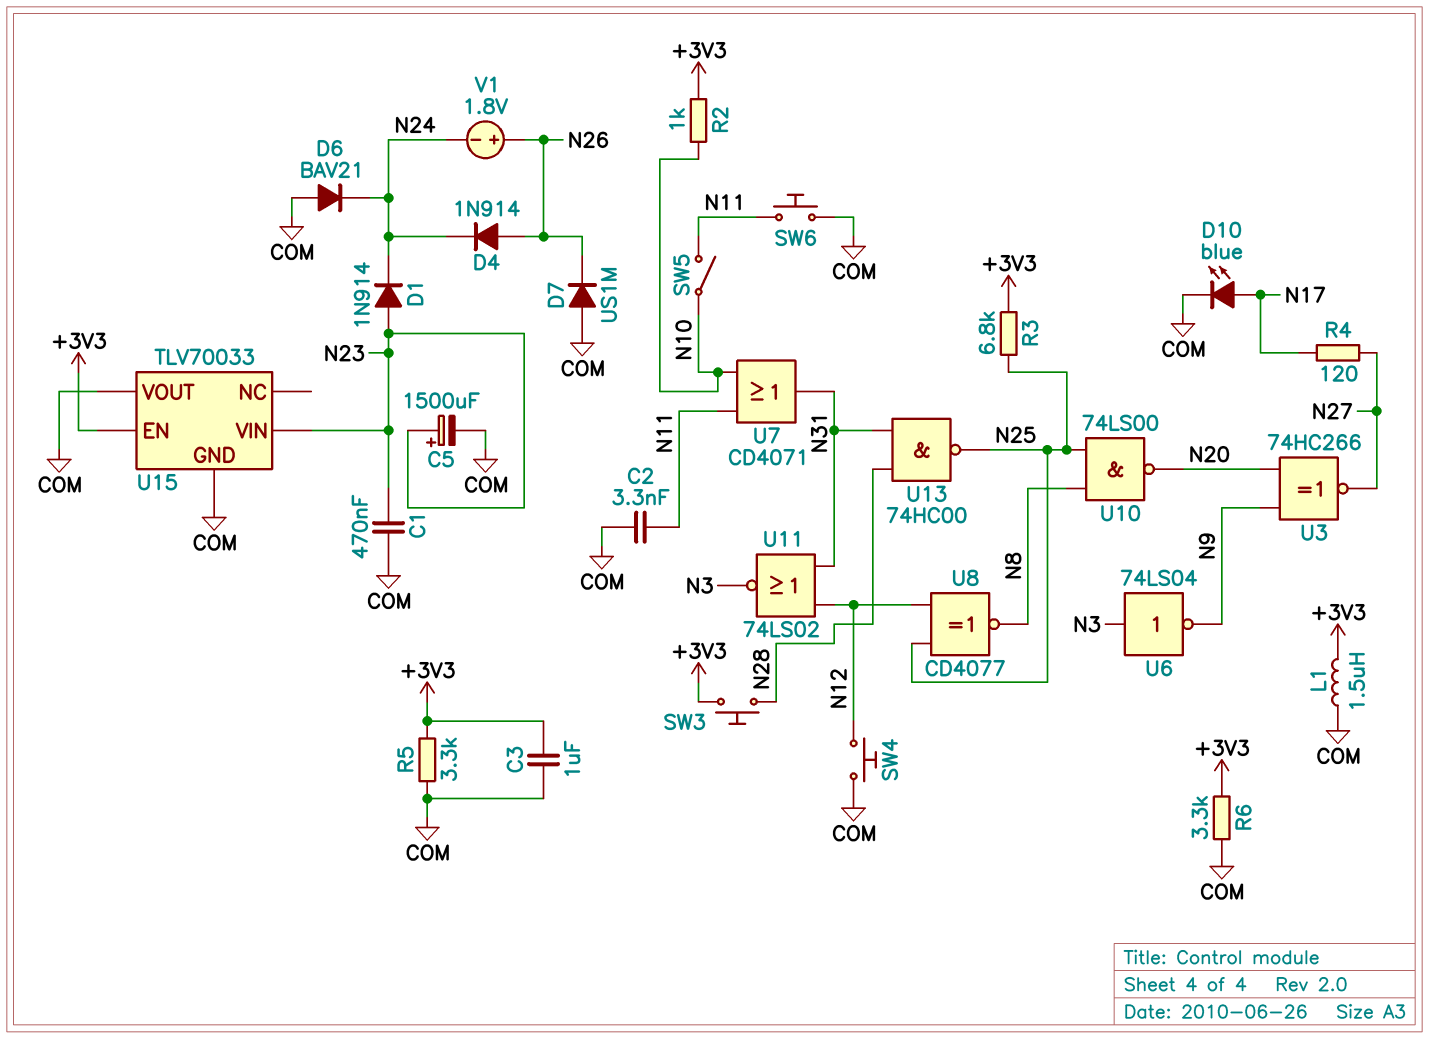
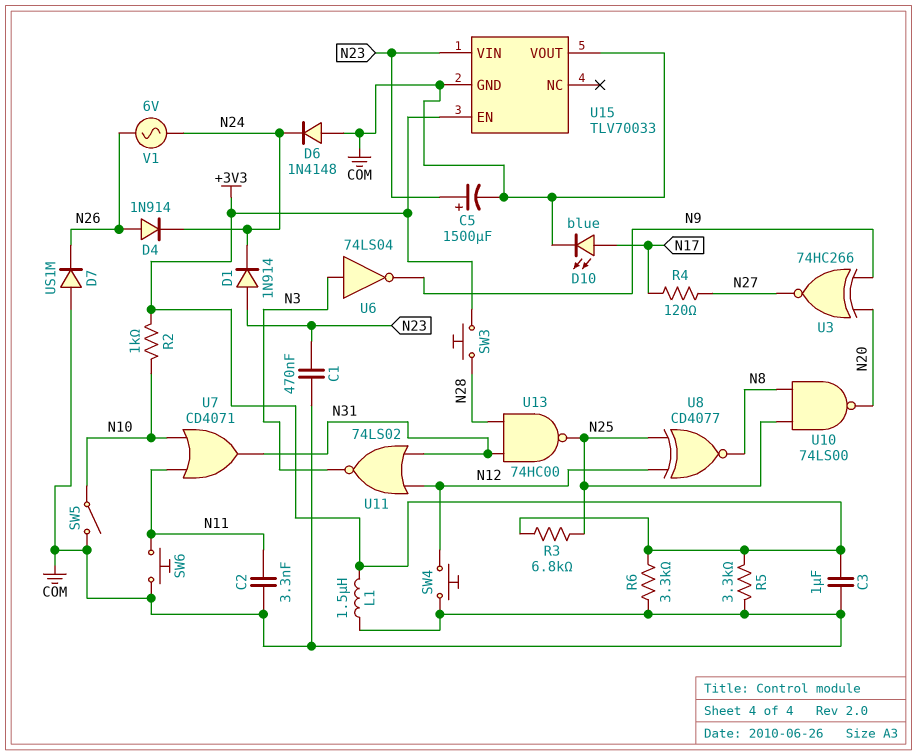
D6: diode BAV21 (A COM, K N24) -> diode 1N4148 (A COM, K N24)
SW5: switch (N10, N11) -> switch (COM, N10)
V1: 1.8V (plus N26, minus N24) -> AC 6V (N24, N26)

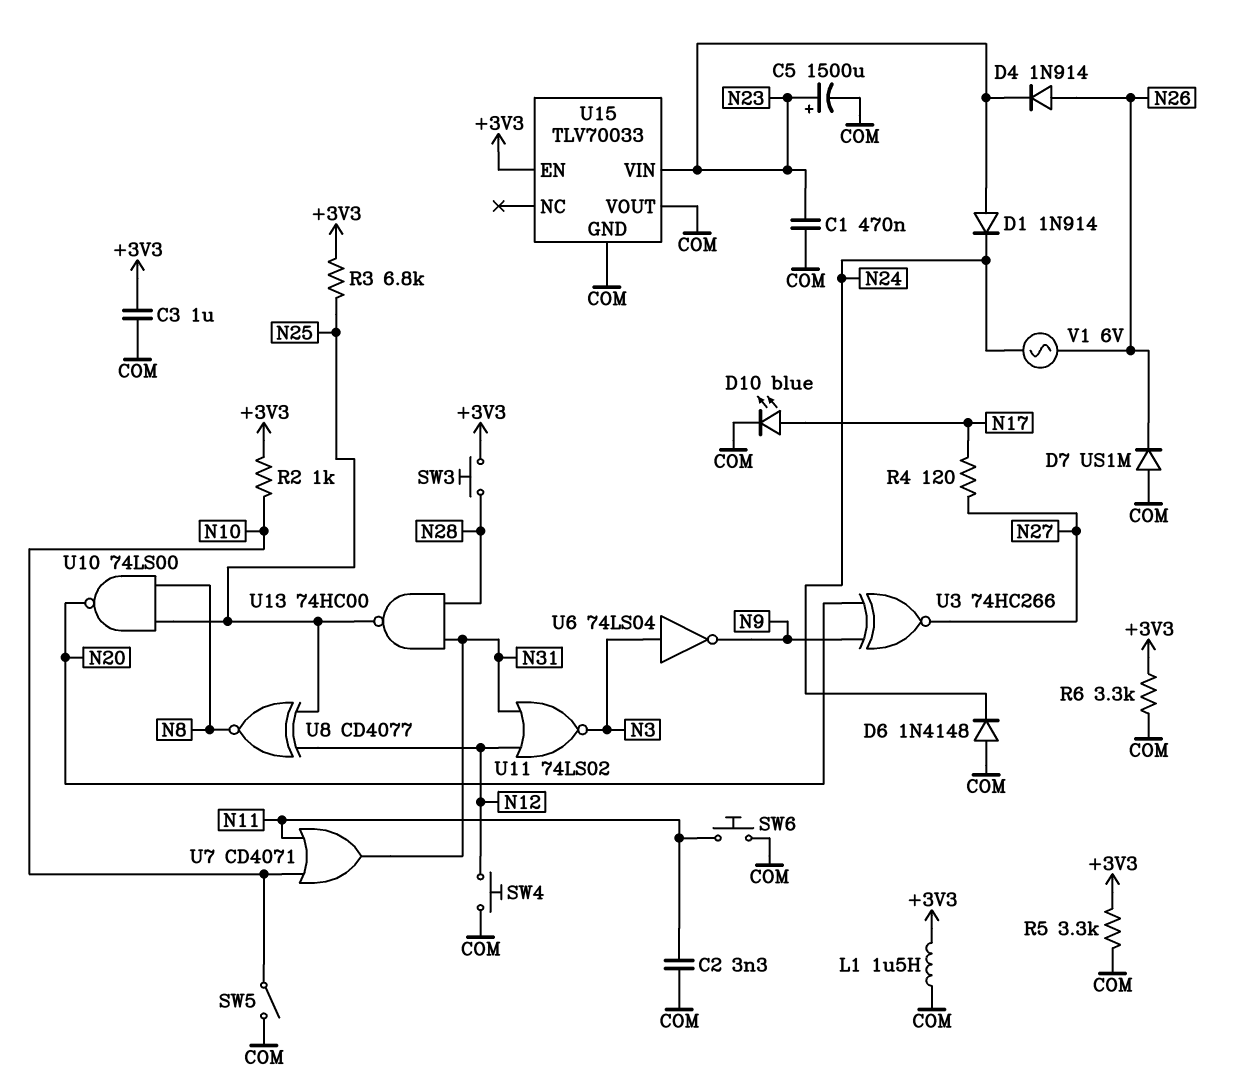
D4: diode 1N914 (A N26, K N24) -> diode 1N914 (A N26, K N23)

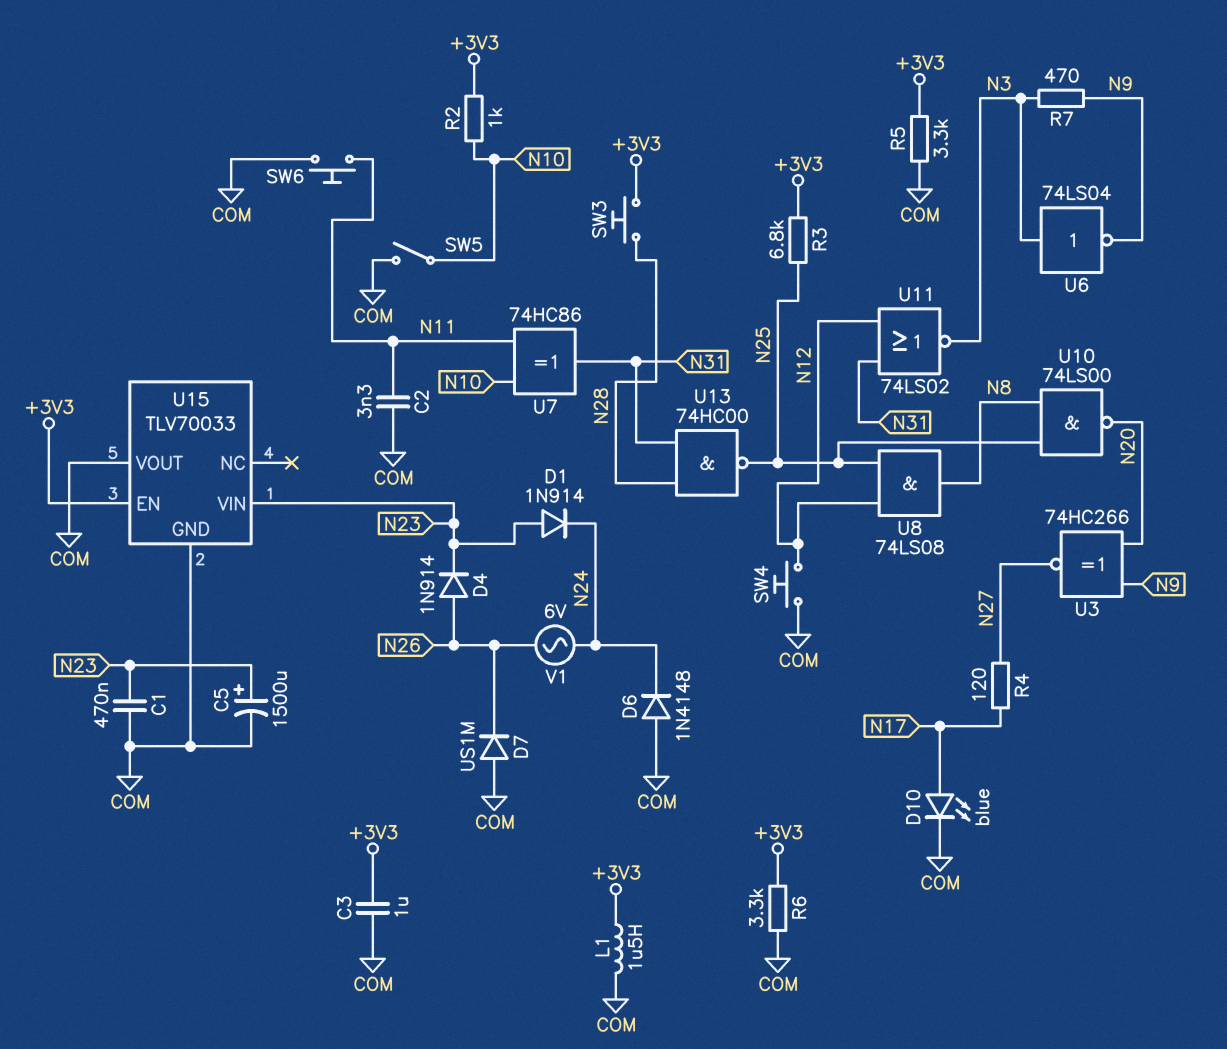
R7: none -> 470 (N3, N9)
U7: OR CD4071 (in N10, in N11, out N31) -> XOR 74HC86 (in N10, in N11, out N31)
U8: XNOR CD4077 (in N12, in N25, out N8) -> AND 74LS08 (in N12, in N25, out N8)

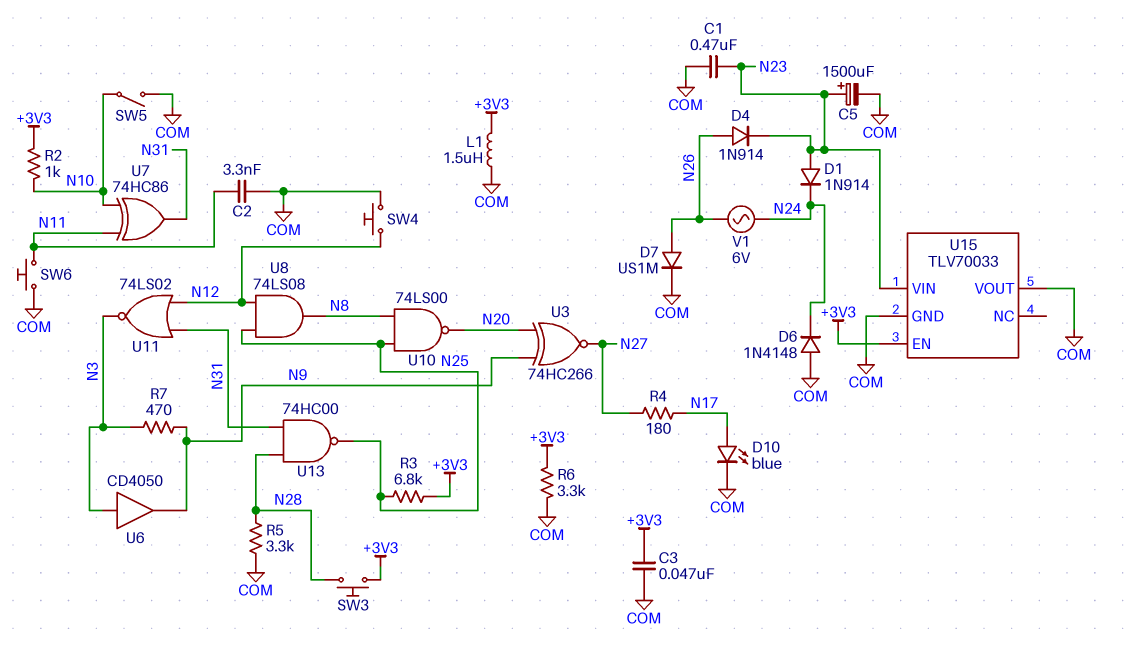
C3: 1uF (+3V3, COM) -> 47nF (+3V3, COM)
D7: diode US1M (A COM, K N26) -> diode US1M (A N26, K COM)
R4: 120 (N17, N27) -> 180 (N17, N27)
R5: 3.3k (+3V3, COM) -> 3.3k (COM, N28)
U6: NOT 74LS04 (in N3, out N9) -> buffer CD4050 (in N3, out N9)

